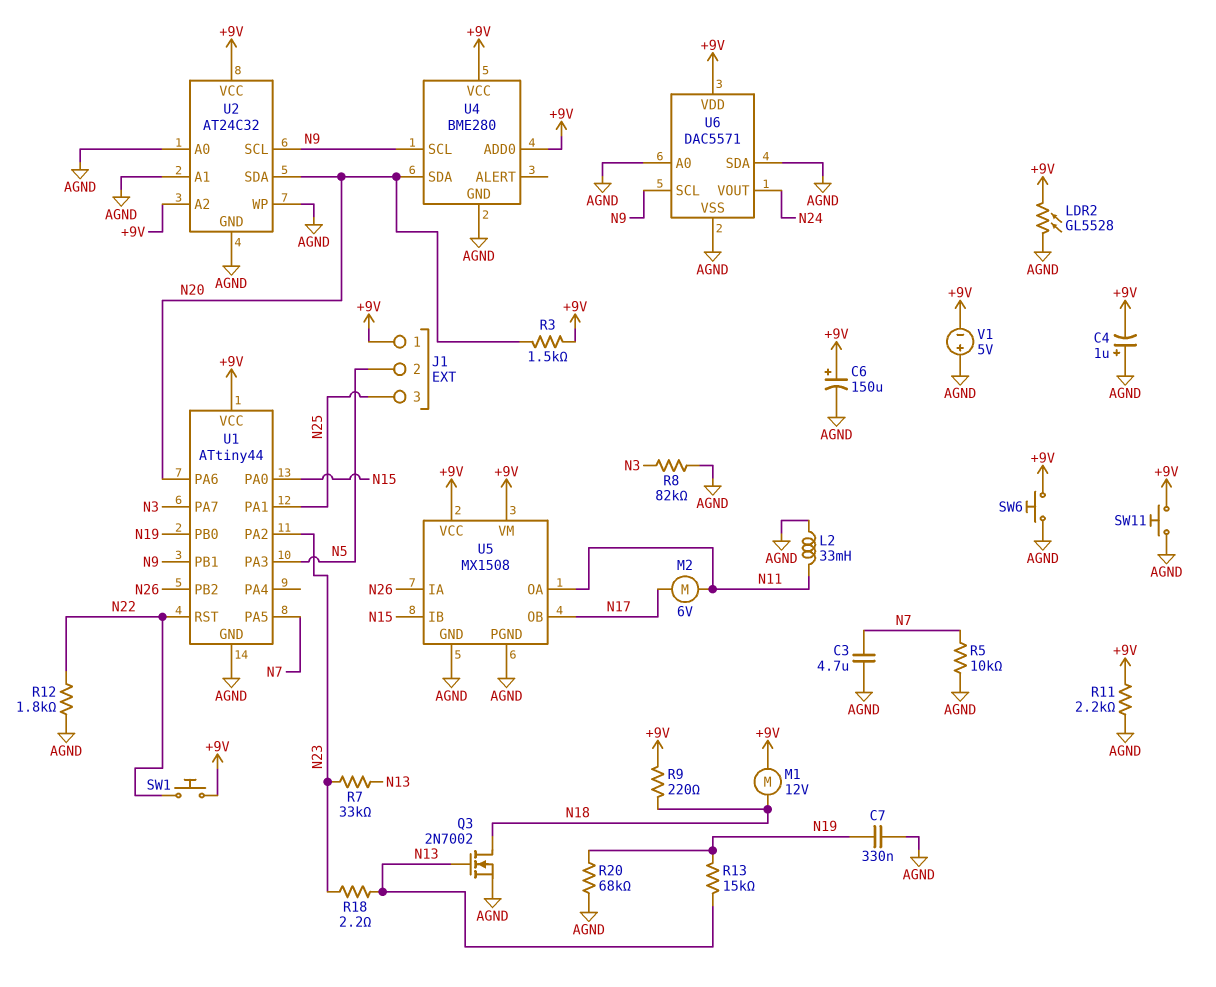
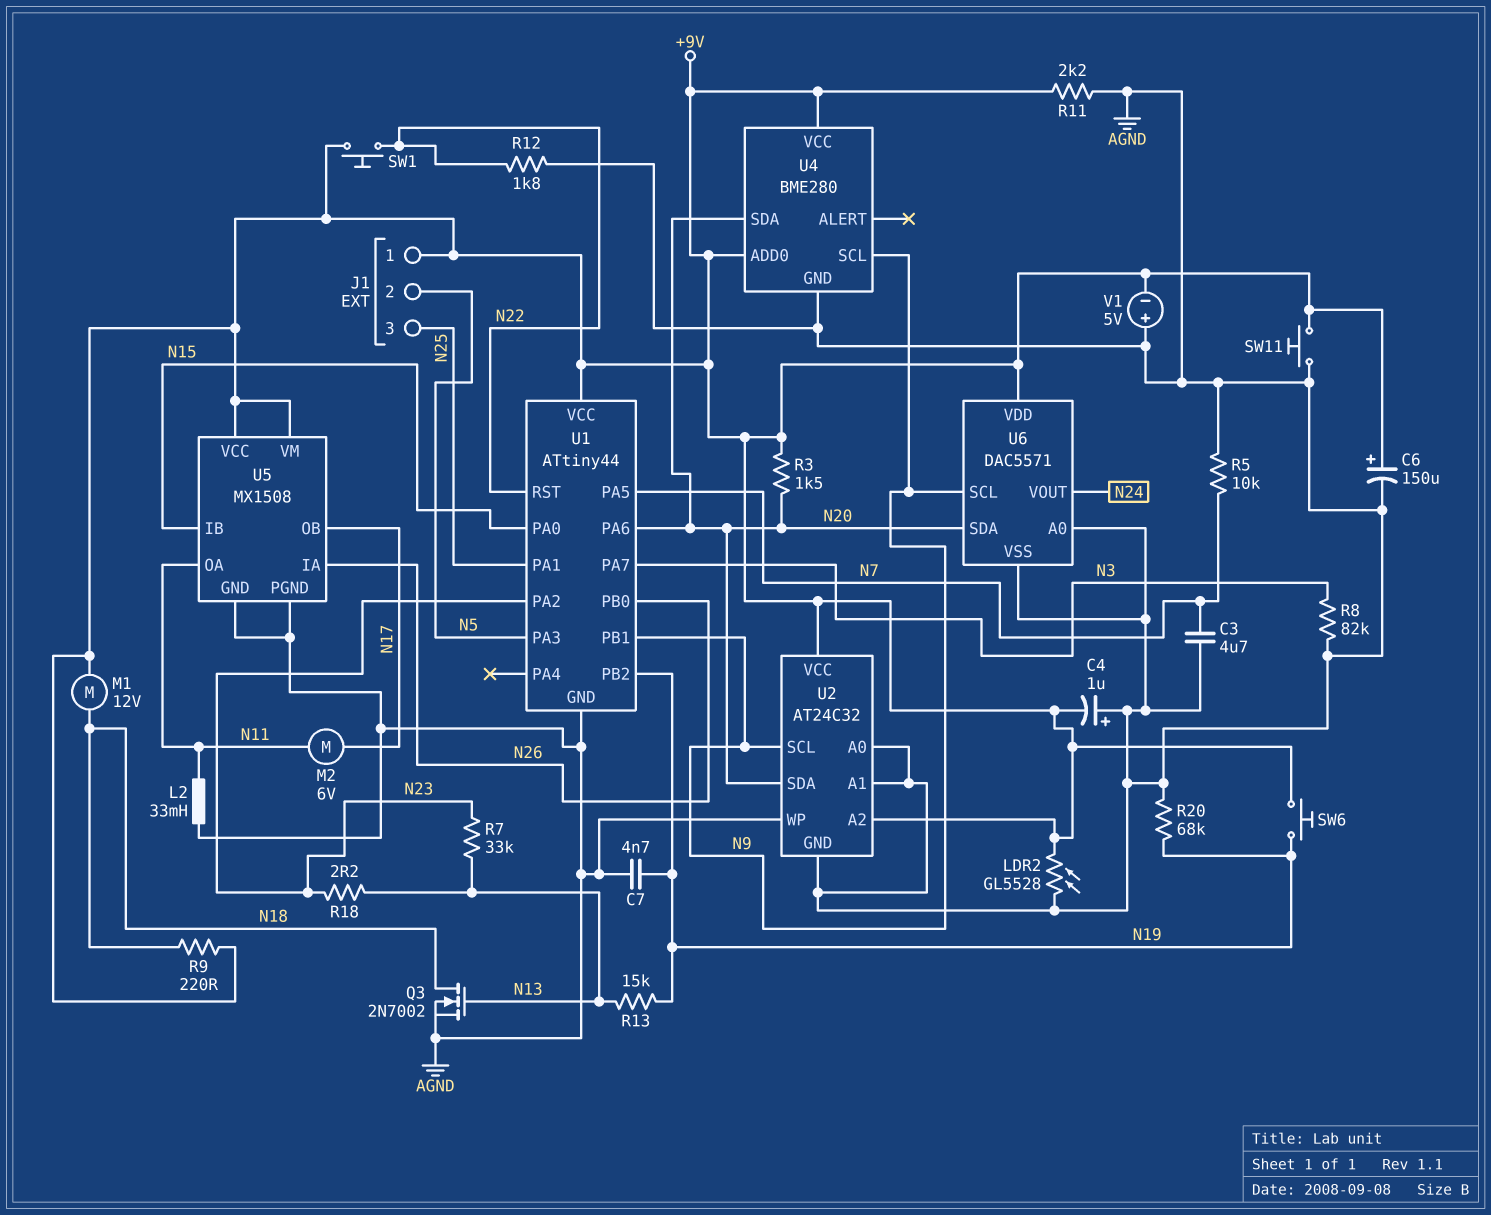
C7: 330nF (AGND, N19) -> 4.7nF (AGND, N19)
SW6: button (+9V, AGND) -> button (+9V, N19)
U1 pin PB0: N19 -> N26
U1 pin PB2: N26 -> N19
U6 pin SDA: AGND -> N20

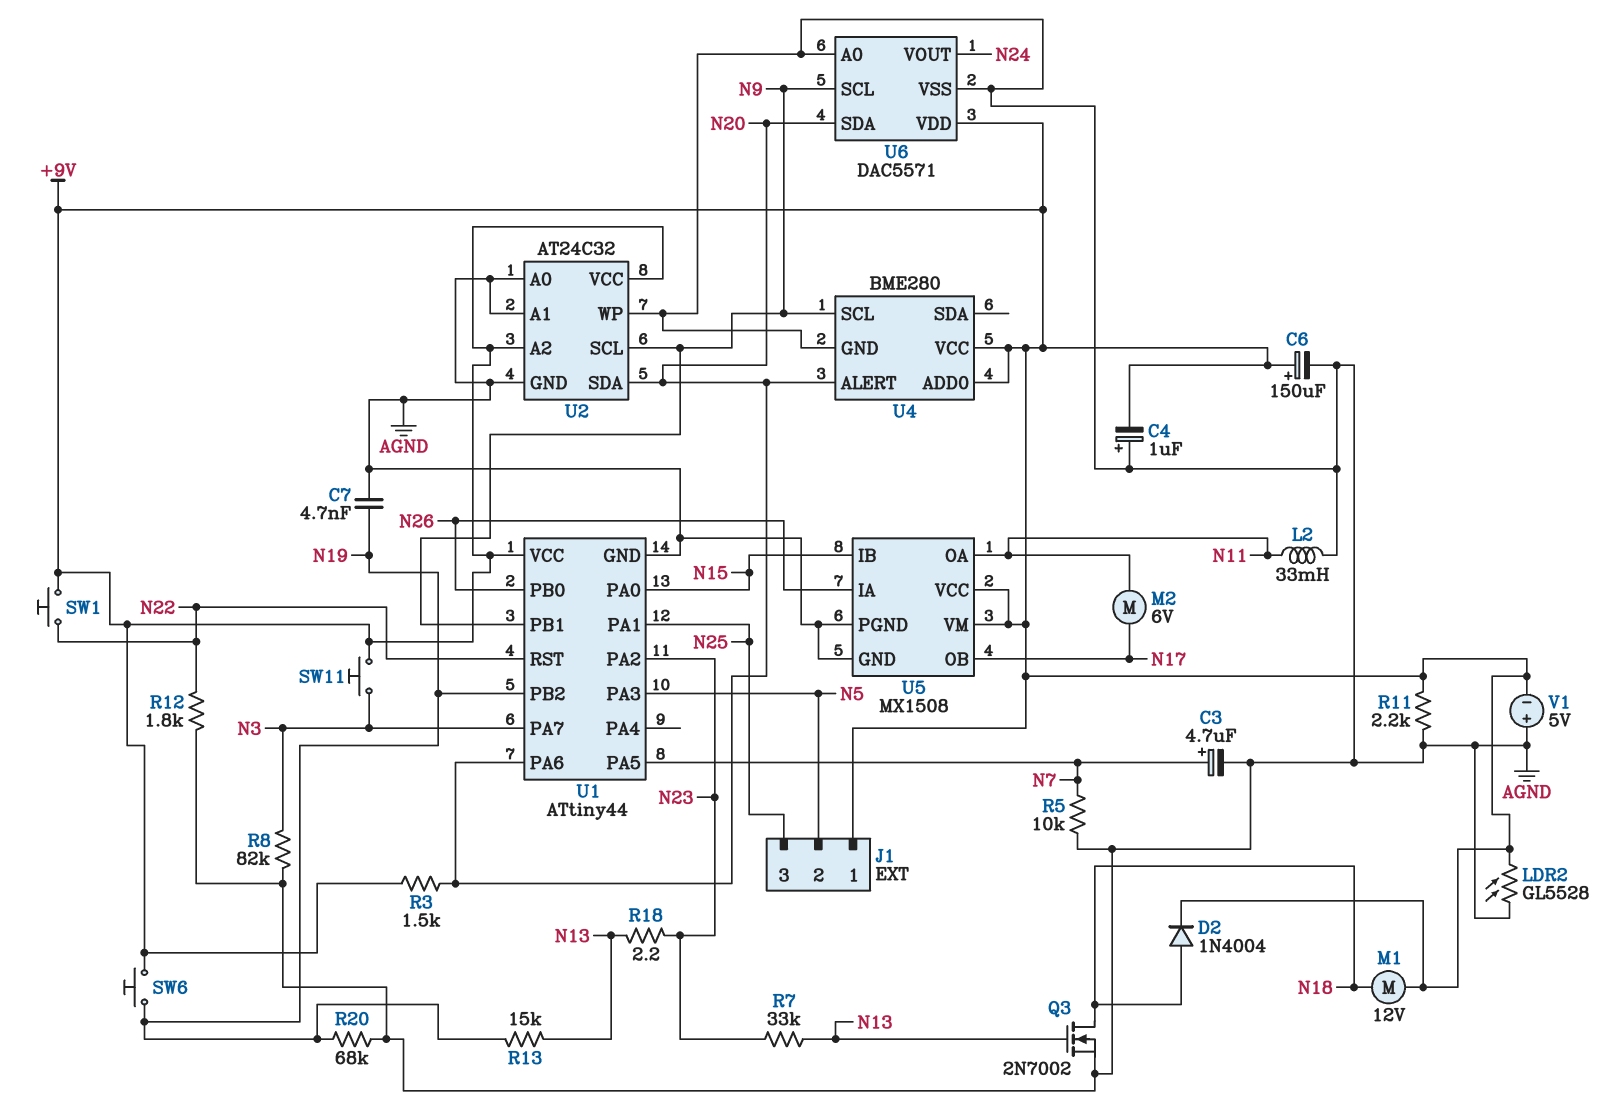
C3: 4.7uF (AGND, N7) -> 4.7uF (plus N7, minus AGND)
D2: none -> diode 1N4004 (A N18, K +9V)
R9: 220 (+9V, N18) -> none
SW11: button (+9V, AGND) -> button (+9V, N3)
U4 pin ALERT: none -> N20
U4 pin SDA: N20 -> none

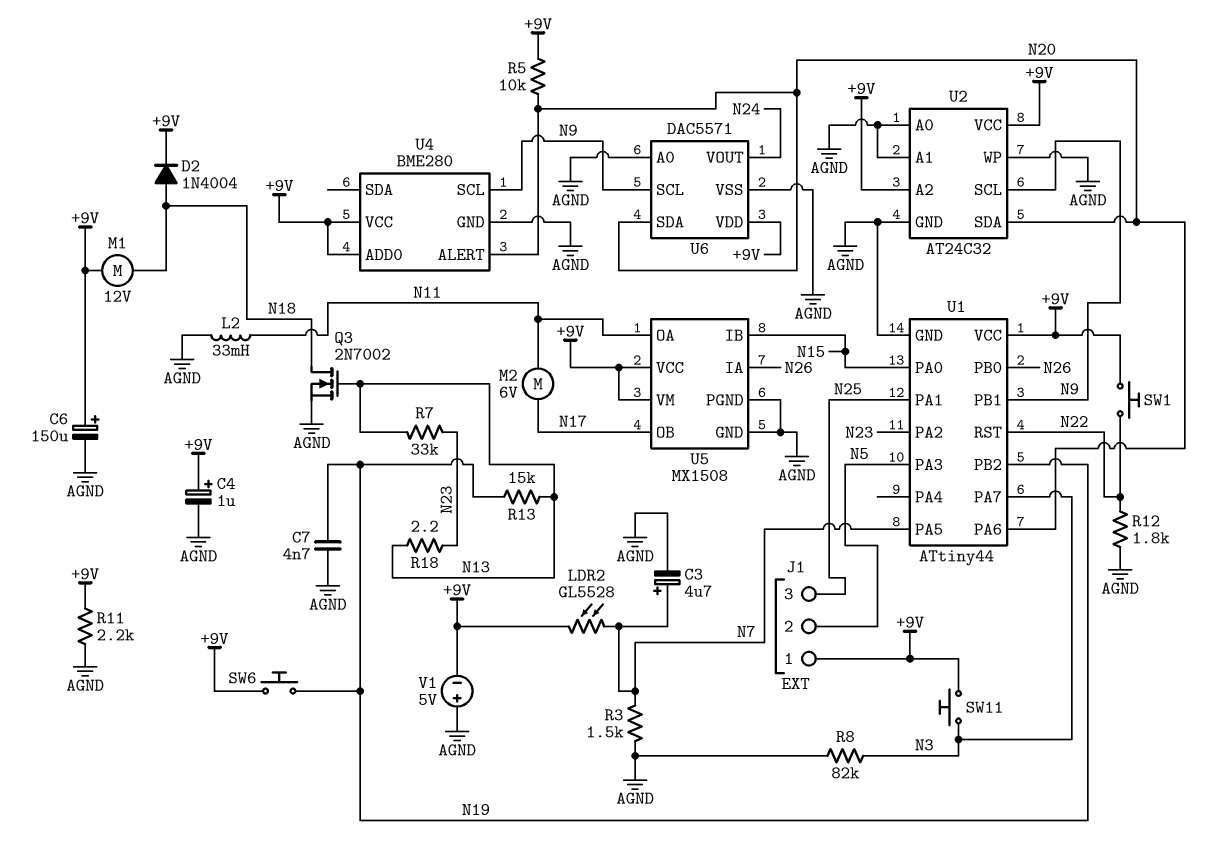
C4: 1uF (plus AGND, minus +9V) -> 1uF (plus +9V, minus AGND)
LDR2: GL5528 (+9V, AGND) -> GL5528 (+9V, N7)
R3: 1.5k (+9V, N20) -> 1.5k (AGND, N7)
R5: 10k (AGND, N7) -> 10k (+9V, N20)
R20: 68k (AGND, N19) -> none

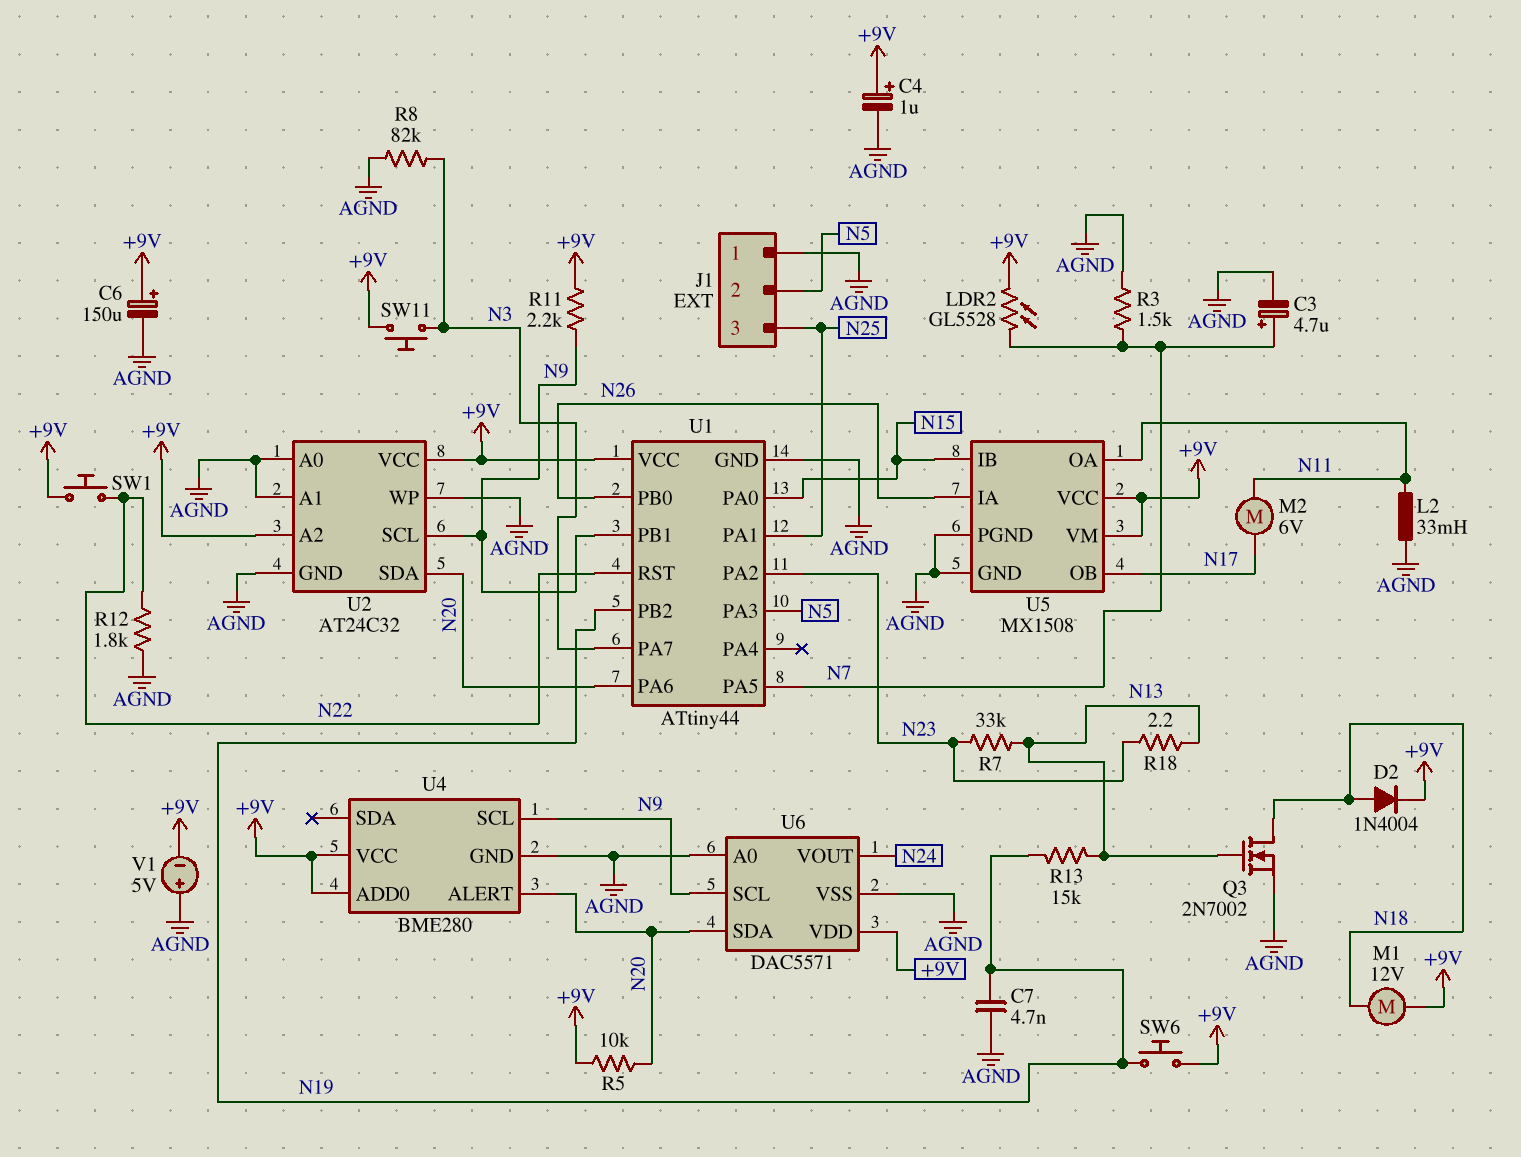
J1 pin 1: +9V -> AGND
R11: 2.2k (+9V, AGND) -> 2.2k (+9V, N9)

